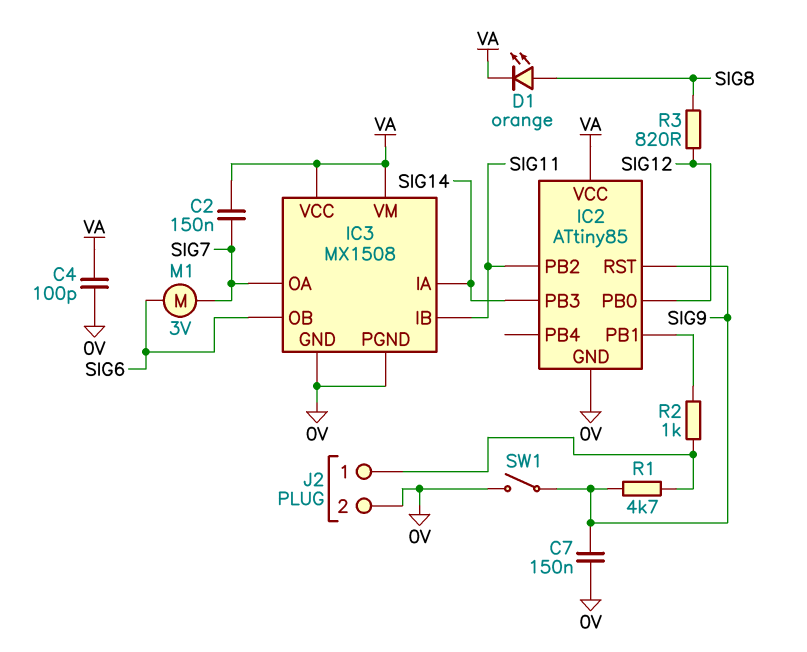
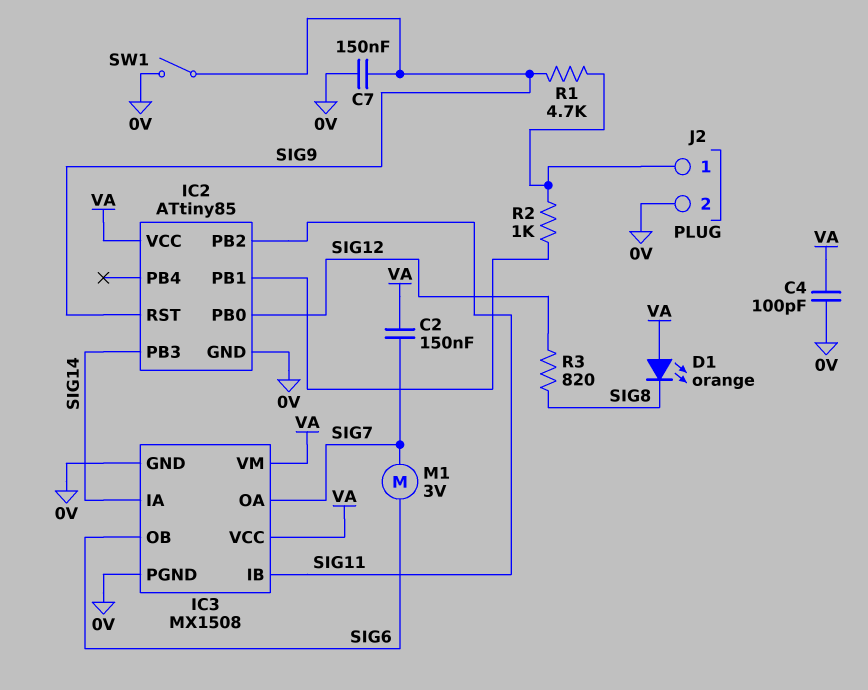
D1: LED orange (A SIG8, K VA) -> LED orange (A VA, K SIG8)

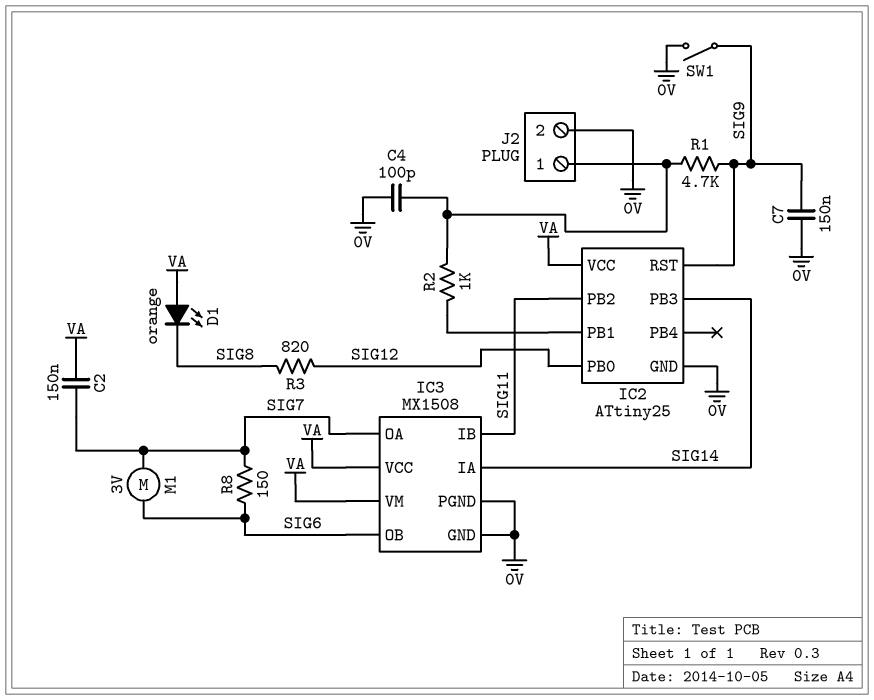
C4: 100pF (0V, VA) -> 100pF (0V, J2/1)
IC2: ATtiny85 -> ATtiny25
R8: none -> 150 (SIG6, SIG7)

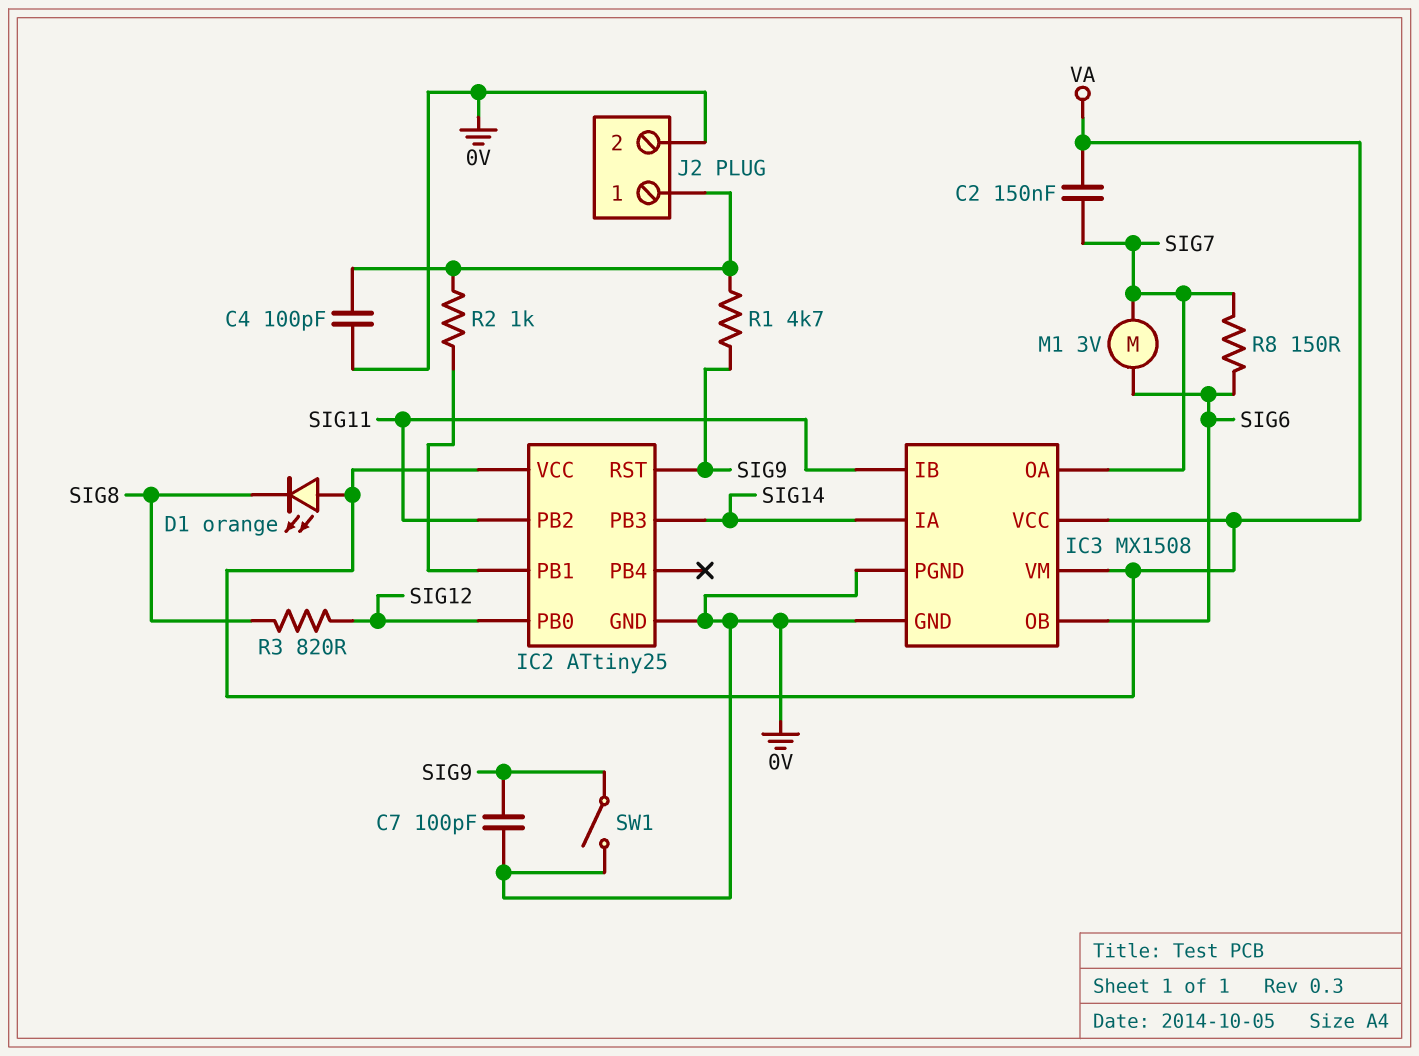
C7: 150nF (0V, SIG9) -> 100pF (0V, SIG9)

